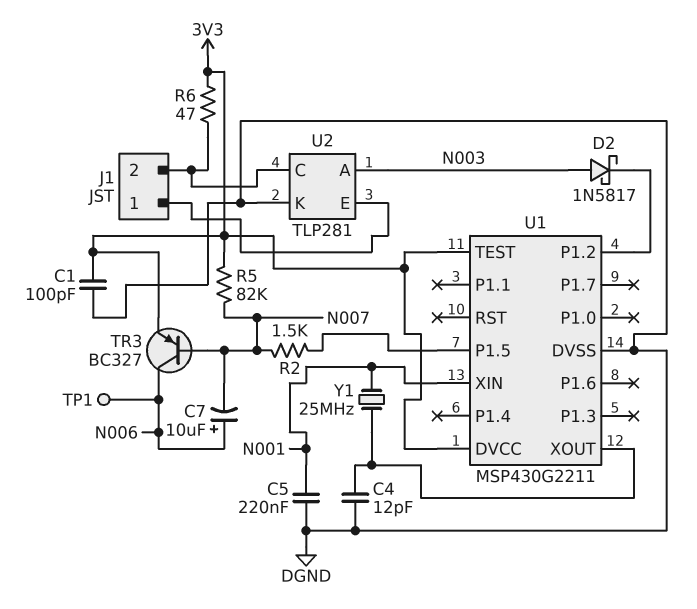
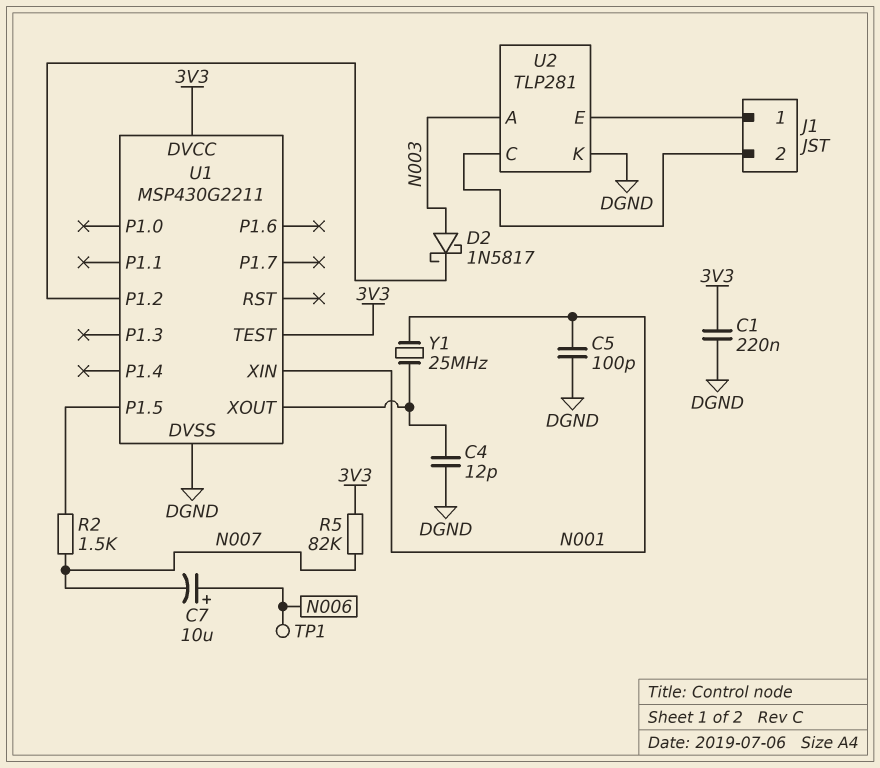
C1: 100pF (3V3, DGND) -> 220nF (3V3, DGND)
C5: 220nF (DGND, N001) -> 100pF (DGND, N001)
R6: 47 (3V3, J1/2) -> none
TR3: PNP BC327 (B N007, C N006, E 3V3) -> none

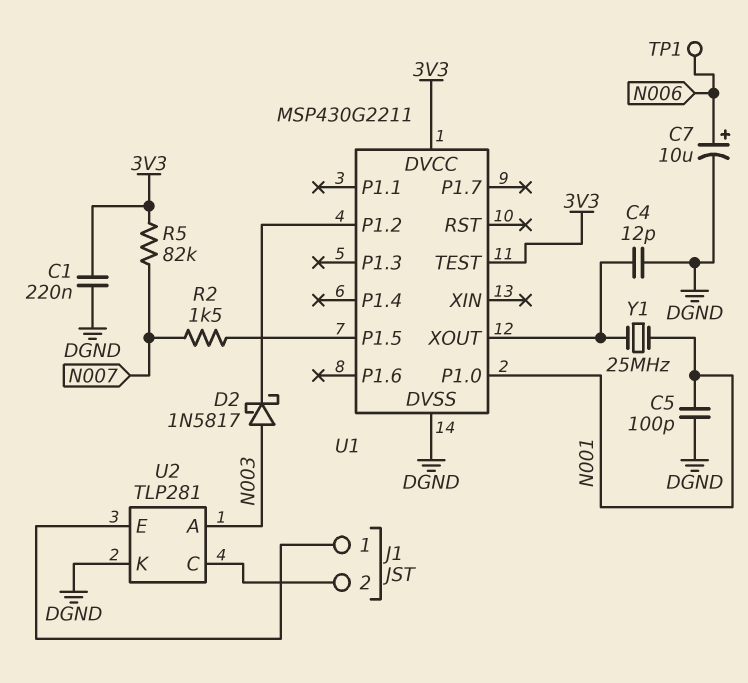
C7: 10uF (plus N006, minus N007) -> 10uF (plus N006, minus DGND)
U1 pin P1.0: none -> N001
U1 pin XIN: N001 -> none

